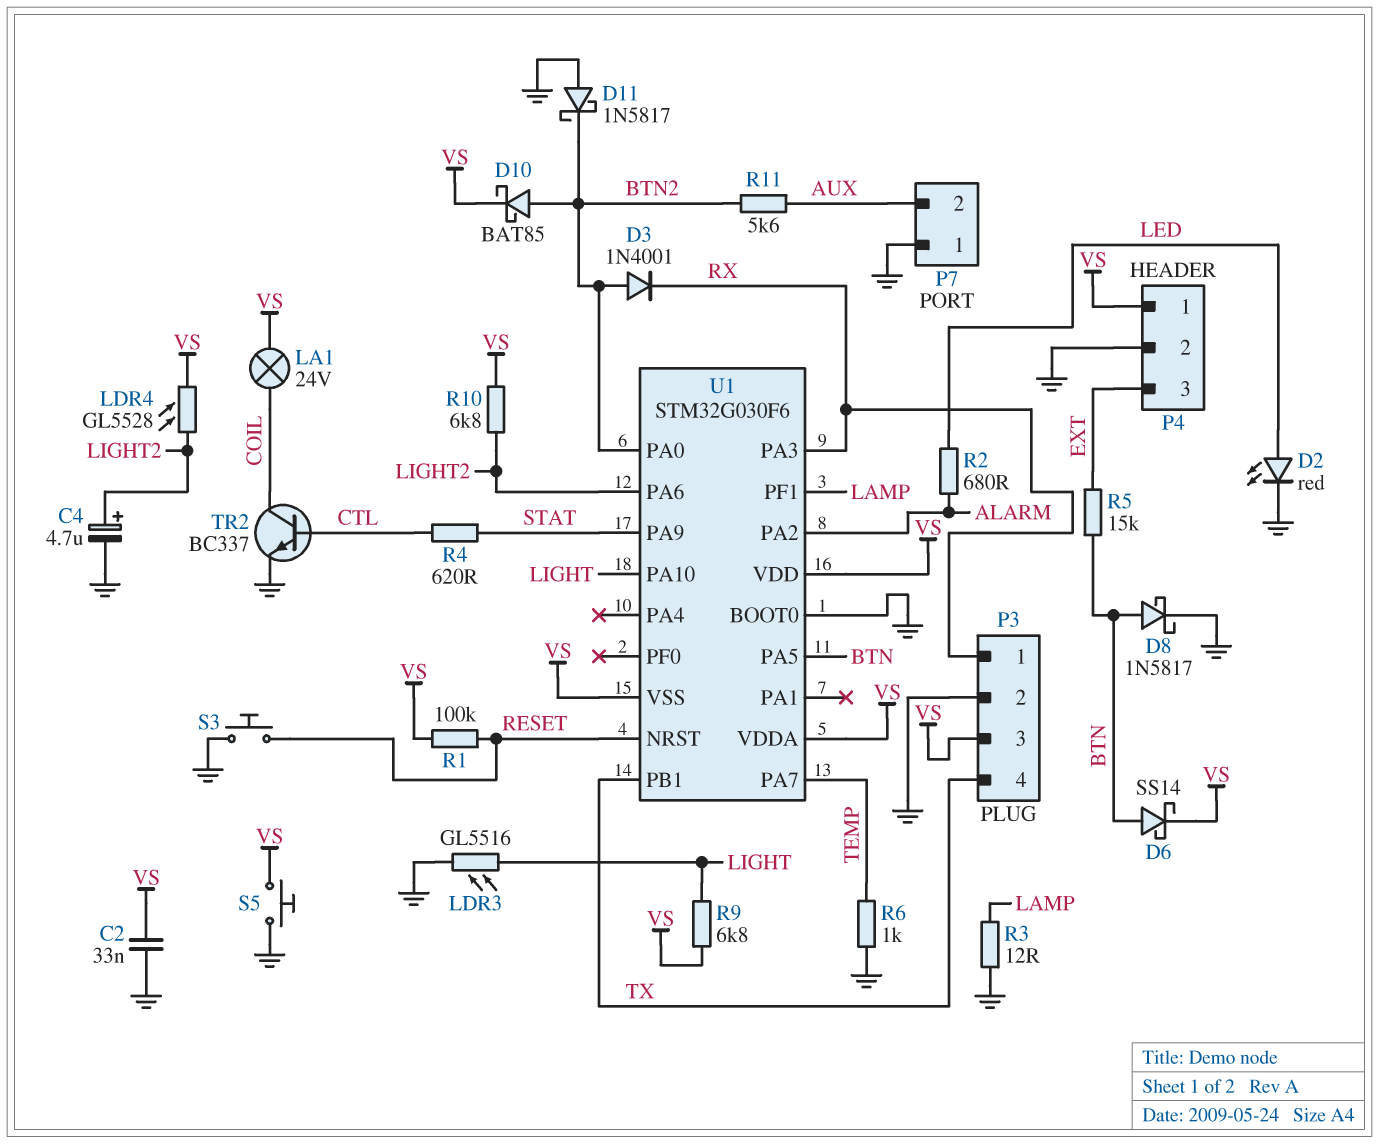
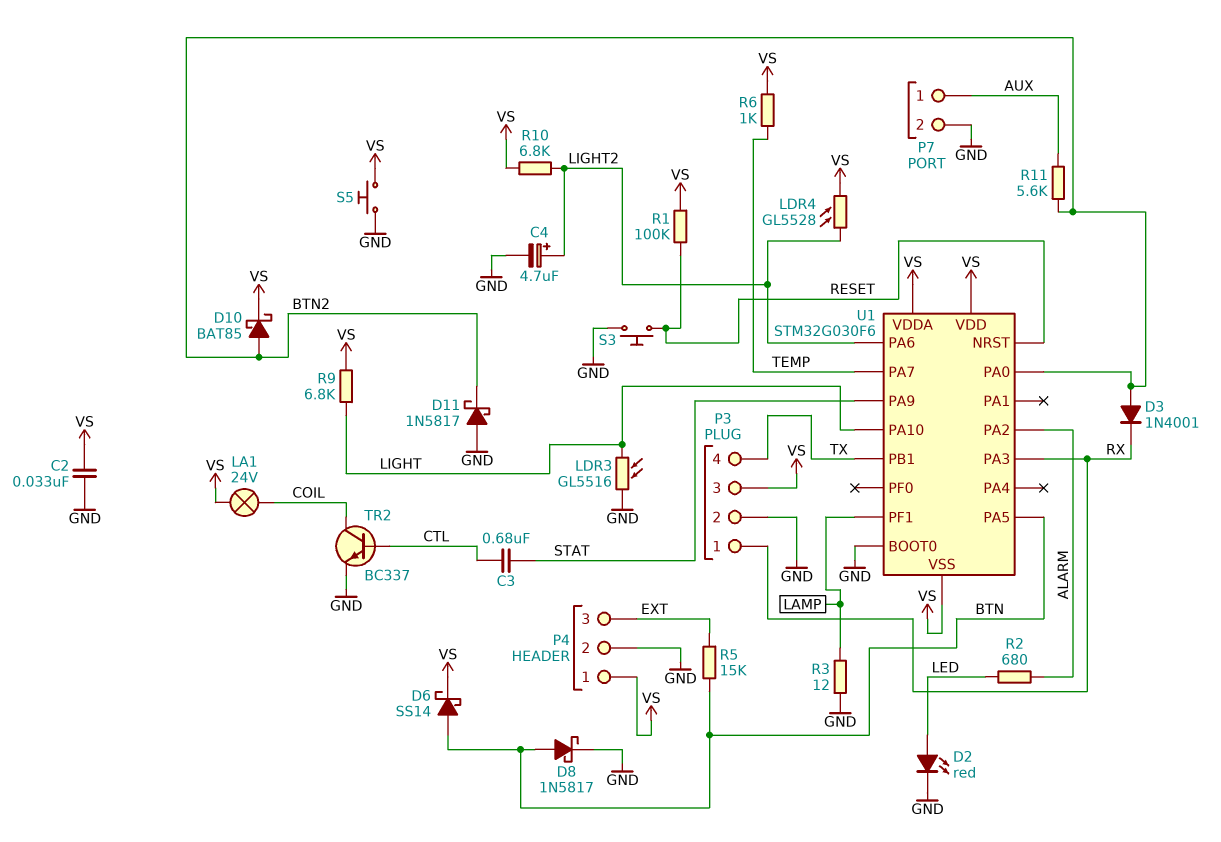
C3: none -> 680nF (CTL, STAT)
P7 pin 1: GND -> AUX
P7 pin 2: AUX -> GND
R4: 620 (CTL, STAT) -> none
R6: 1k (GND, TEMP) -> 1k (TEMP, VS)

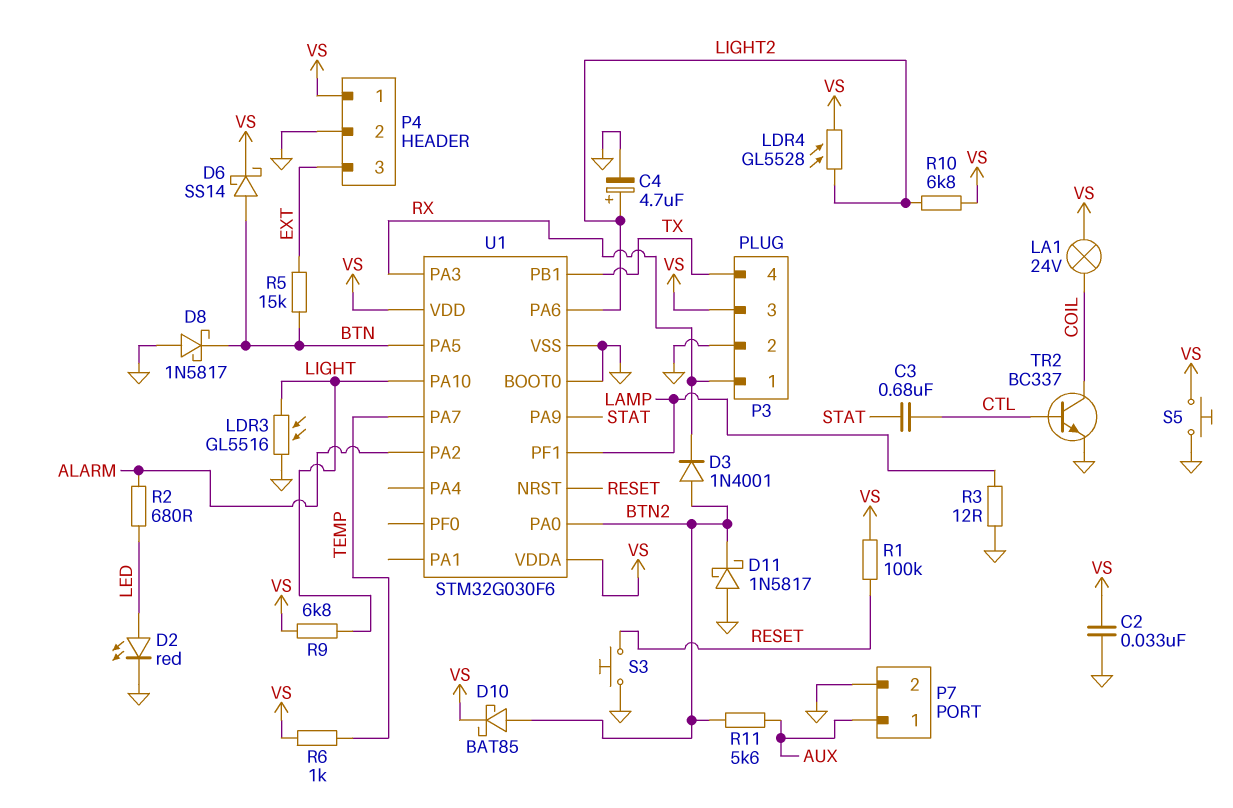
D8: schottky 1N5817 (A BTN, K GND) -> schottky 1N5817 (A GND, K BTN)
U1 pin VSS: VS -> GND

